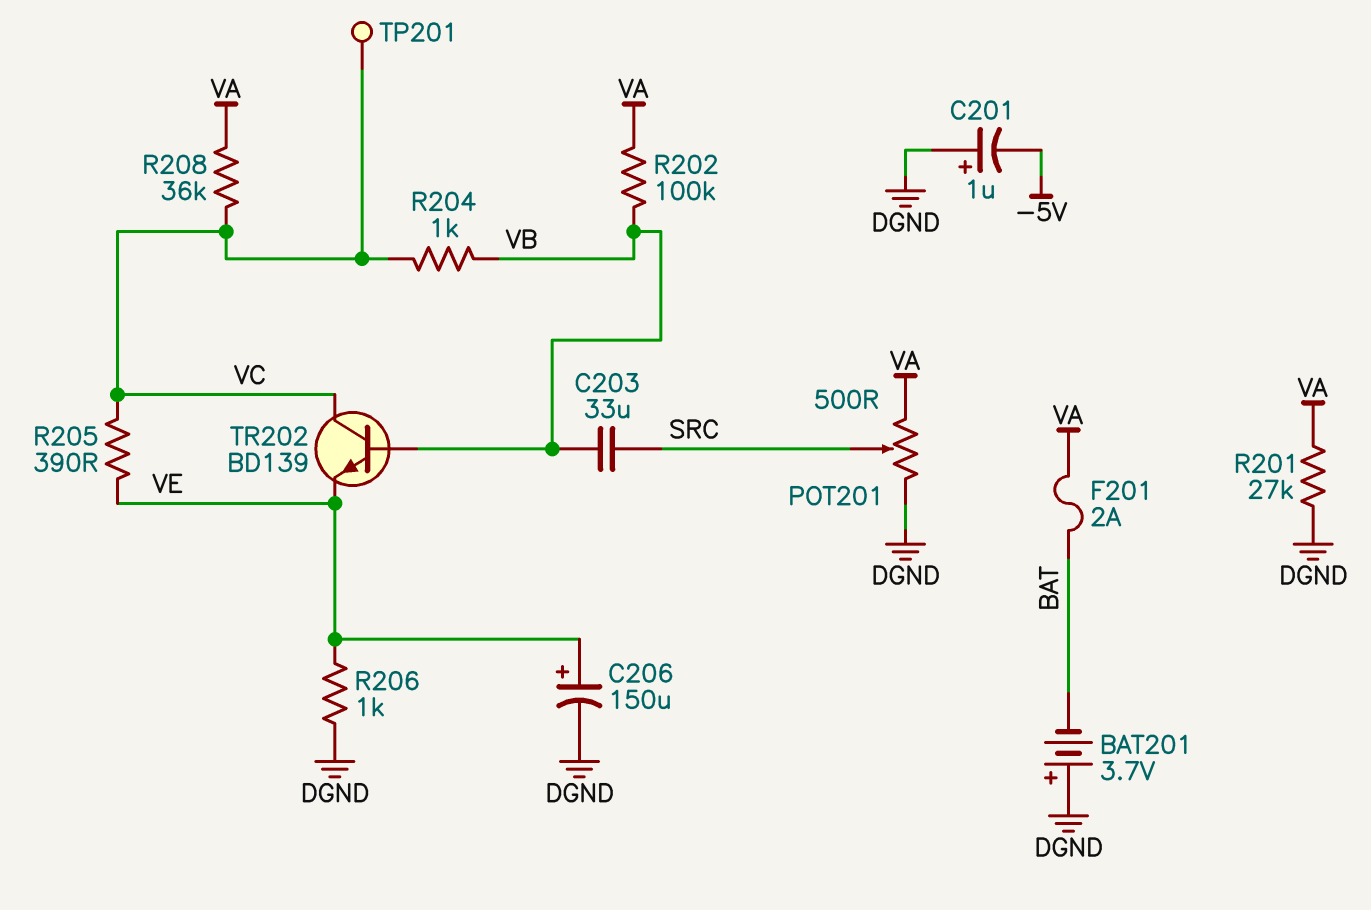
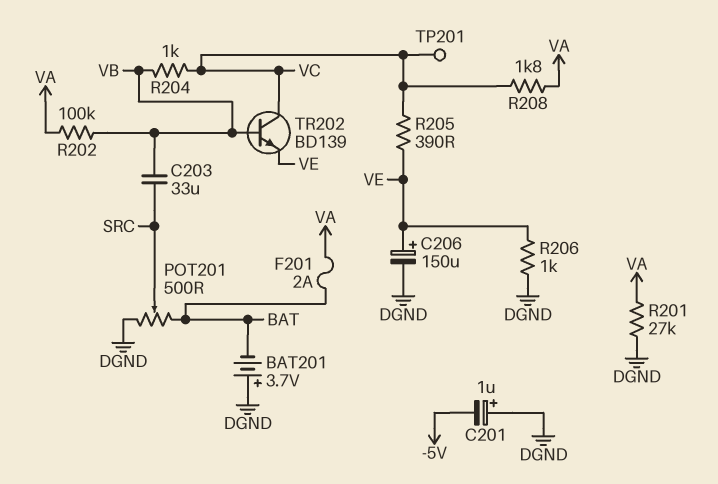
POT201: 500 (DGND, VA, wiper SRC) -> 500 (BAT, DGND, wiper SRC)
R208: 36k (VA, VC) -> 1.8k (VA, VC)

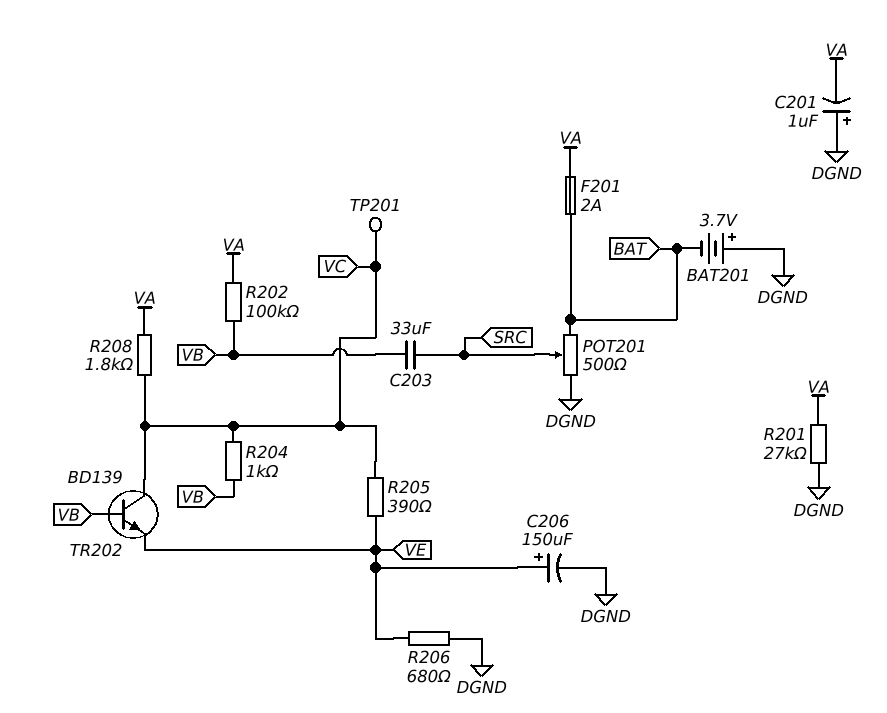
C201: 1uF (plus DGND, minus -5V) -> 1uF (plus DGND, minus VA)
R206: 1k (DGND, VE) -> 680 (DGND, VE)

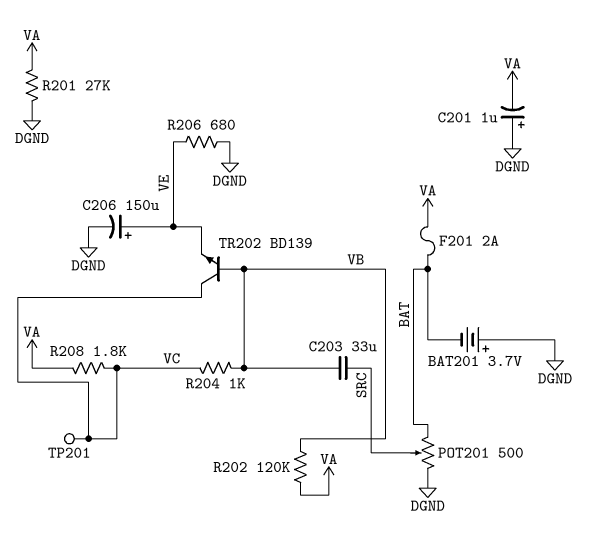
R202: 100k (VA, VB) -> 120k (VA, VB)
R205: 390 (VC, VE) -> none

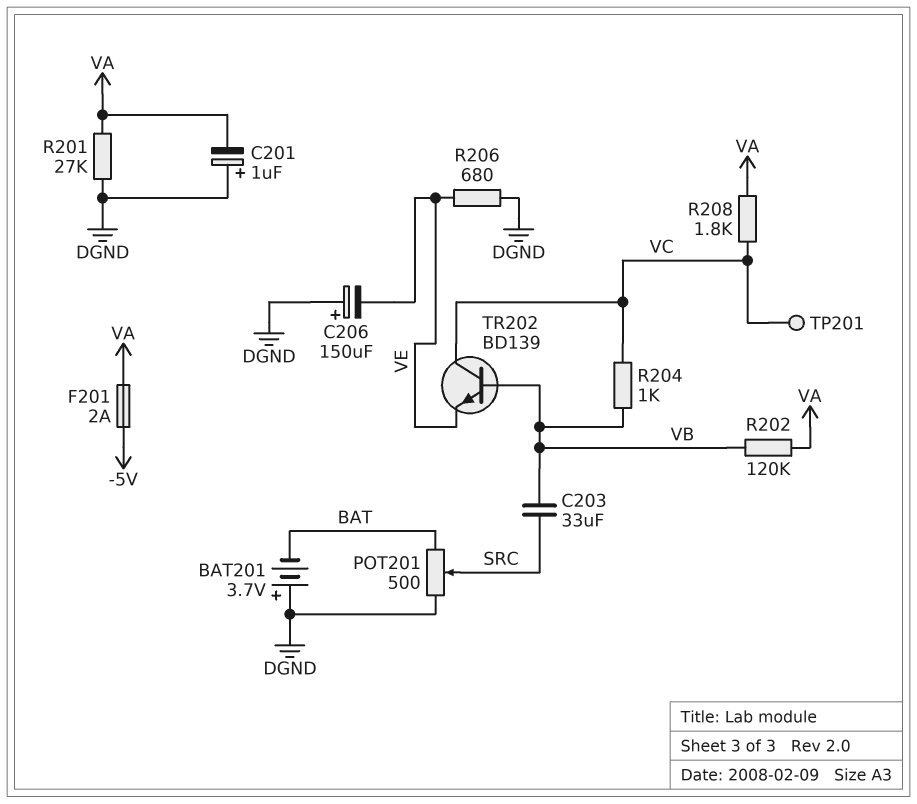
C206: 150uF (plus VE, minus DGND) -> 150uF (plus DGND, minus VE)
F201: 2A (BAT, VA) -> 2A (-5V, VA)

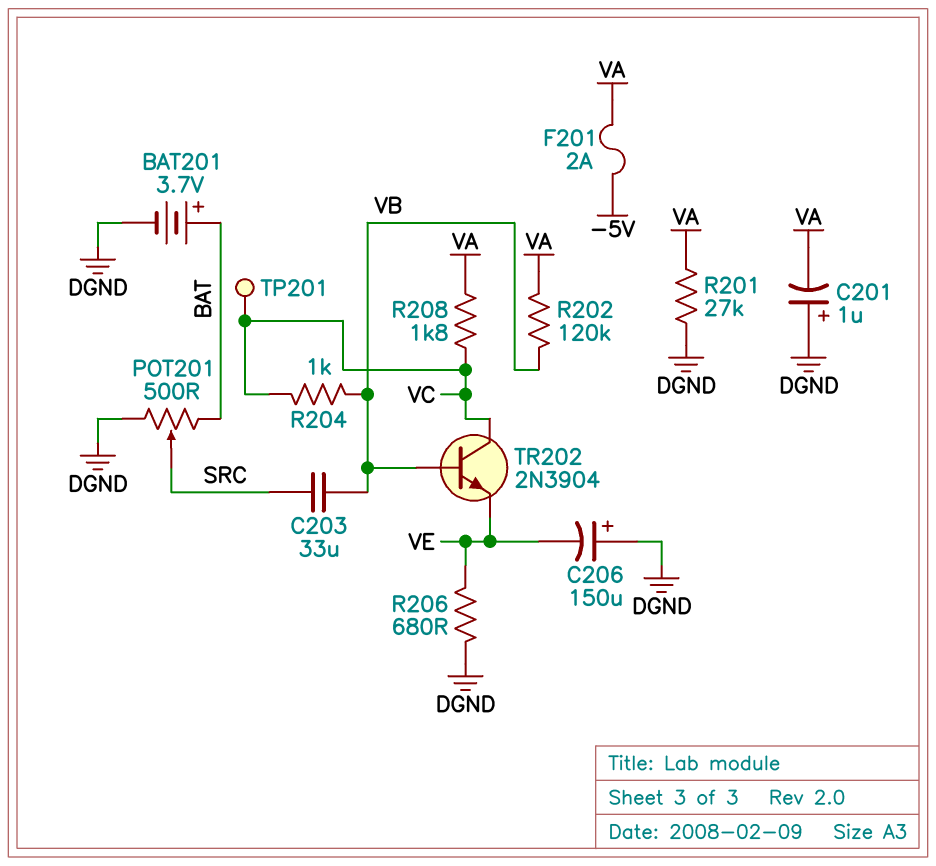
BAT201: 3.7V (plus DGND, minus BAT) -> 3.7V (plus BAT, minus DGND)
TR202: NPN BD139 (B VB, C VC, E VE) -> NPN 2N3904 (B VB, C VC, E VE)

